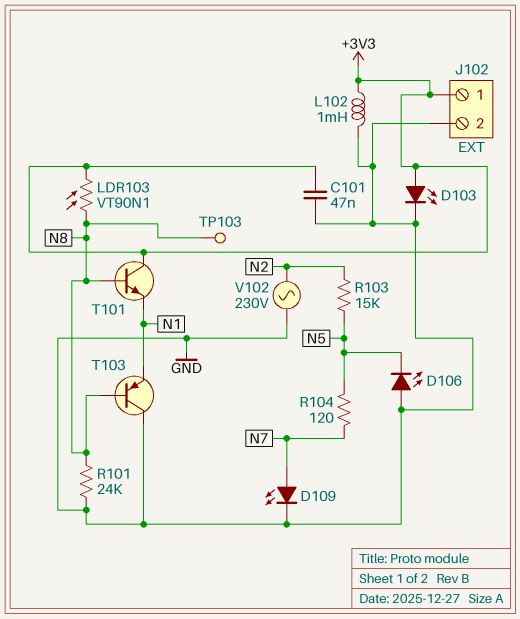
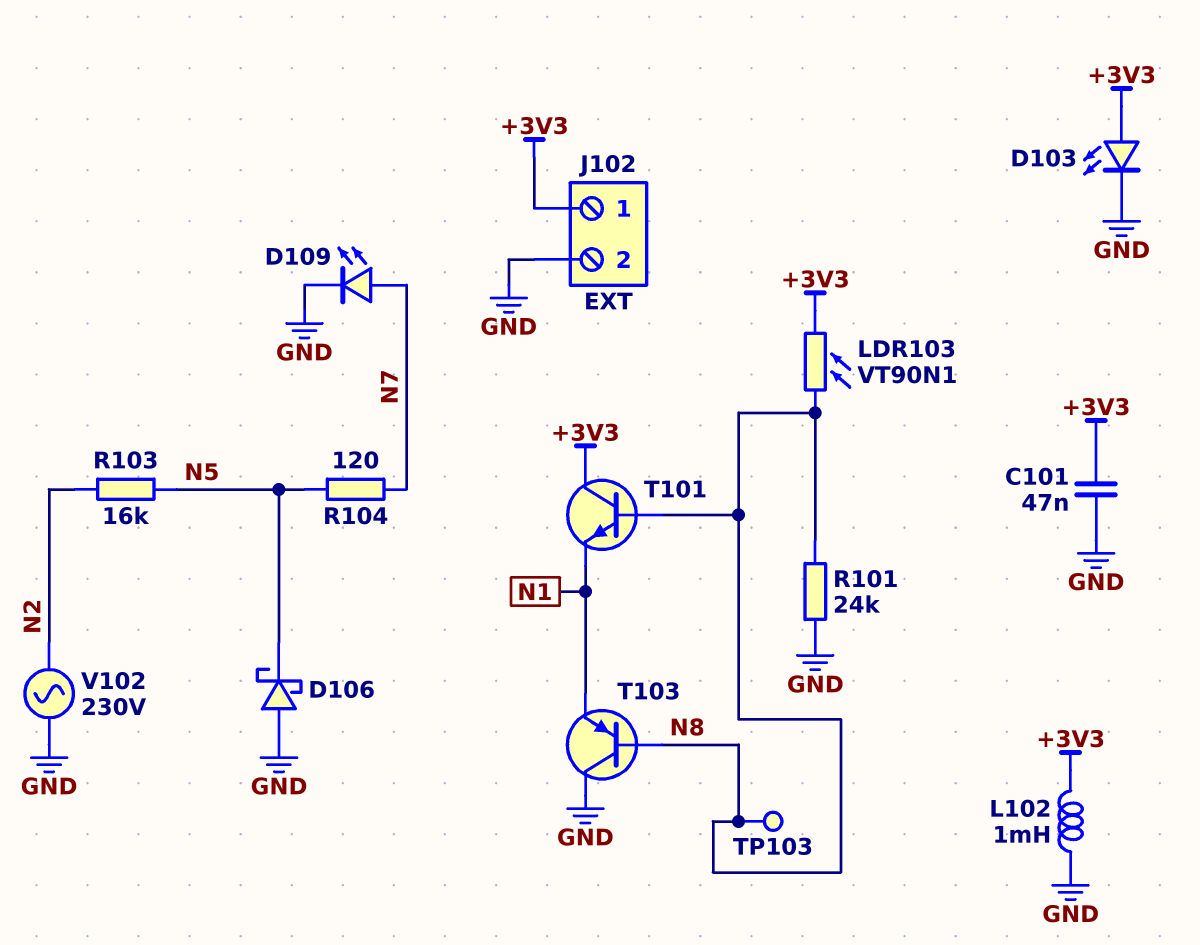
D106: LED (A GND, K N5) -> schottky (A GND, K N5)
R103: 15k (N2, N5) -> 16k (N2, N5)

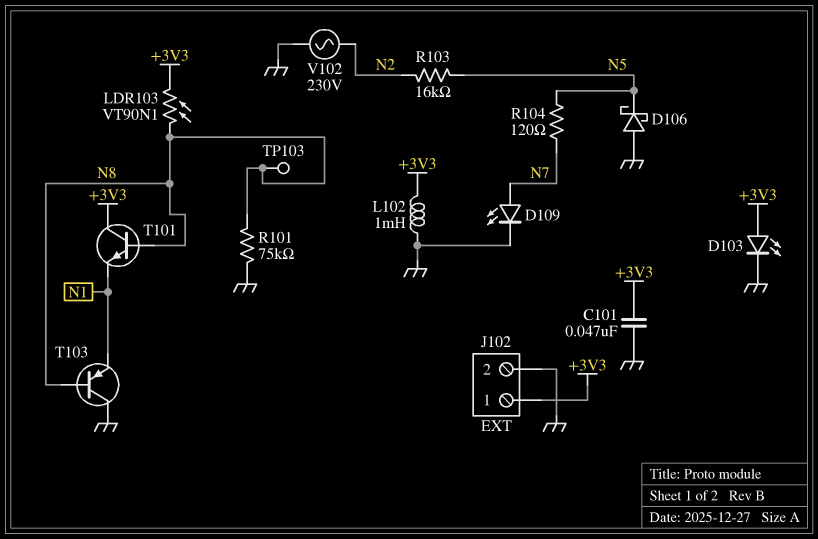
R101: 24k (GND, N8) -> 75k (GND, N8)

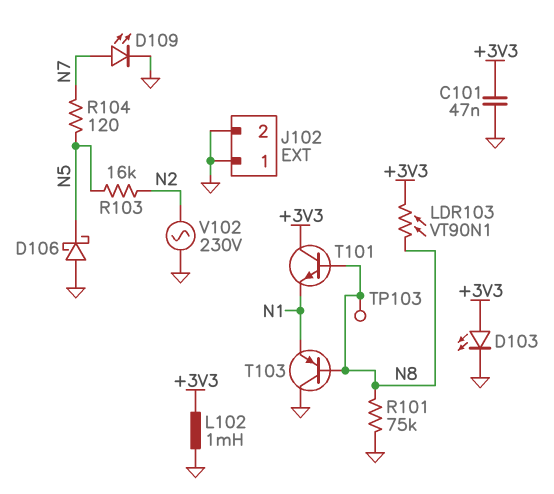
J102 pin 1: +3V3 -> GND

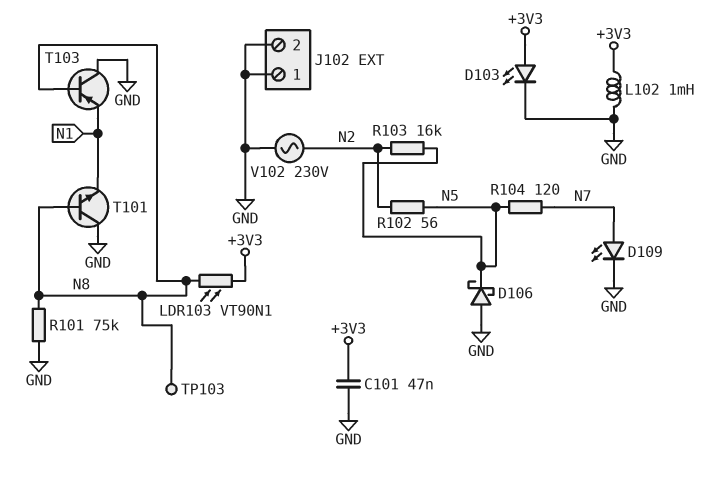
R102: none -> 56 (N2, N5)
T101: NPN (B N8, C +3V3, E N1) -> NPN (B N8, C GND, E N1)

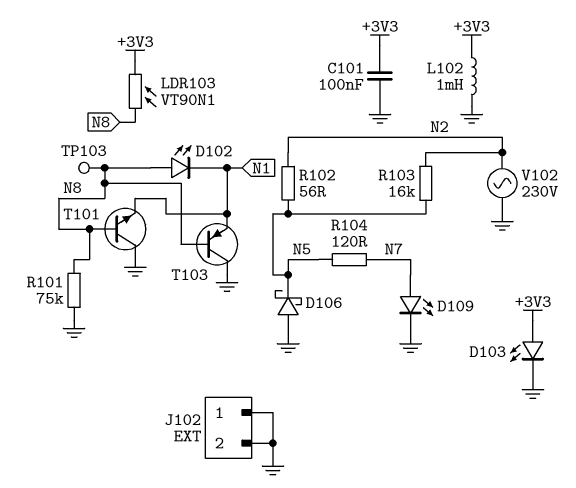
C101: 47nF (+3V3, GND) -> 100nF (+3V3, GND)
D102: none -> LED (A N8, K N1)

